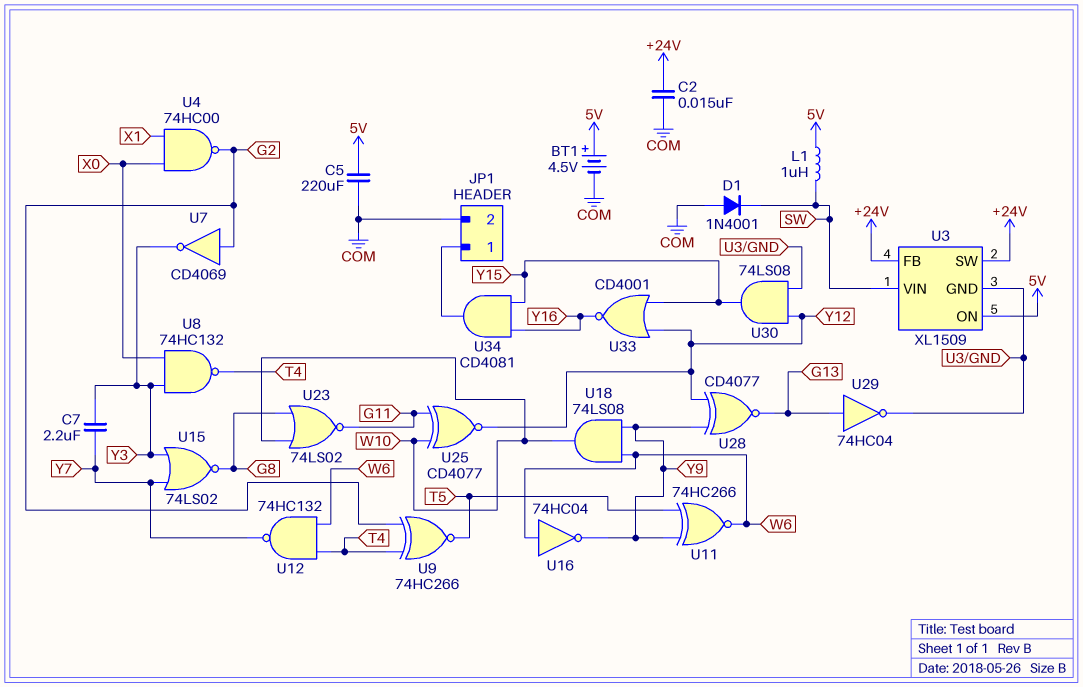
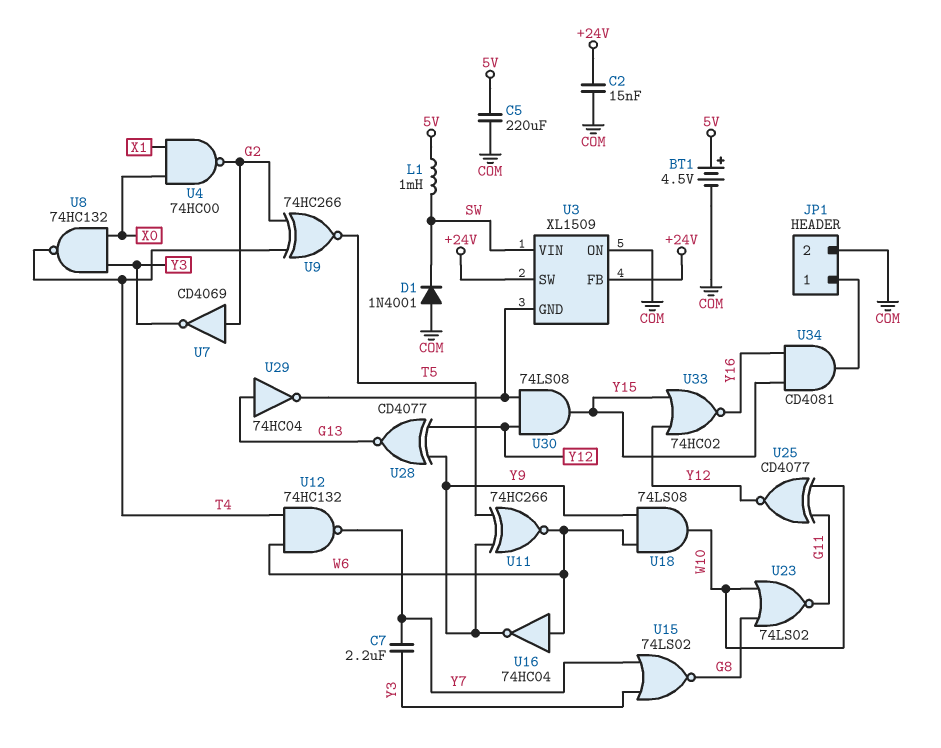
L1: 1uH (5V, SW) -> 1mH (5V, SW)
U3 pin ON: 5V -> COM
U33: NOR CD4001 (in Y12, in Y15, out Y16) -> NOR 74HC02 (in Y12, in Y15, out Y16)

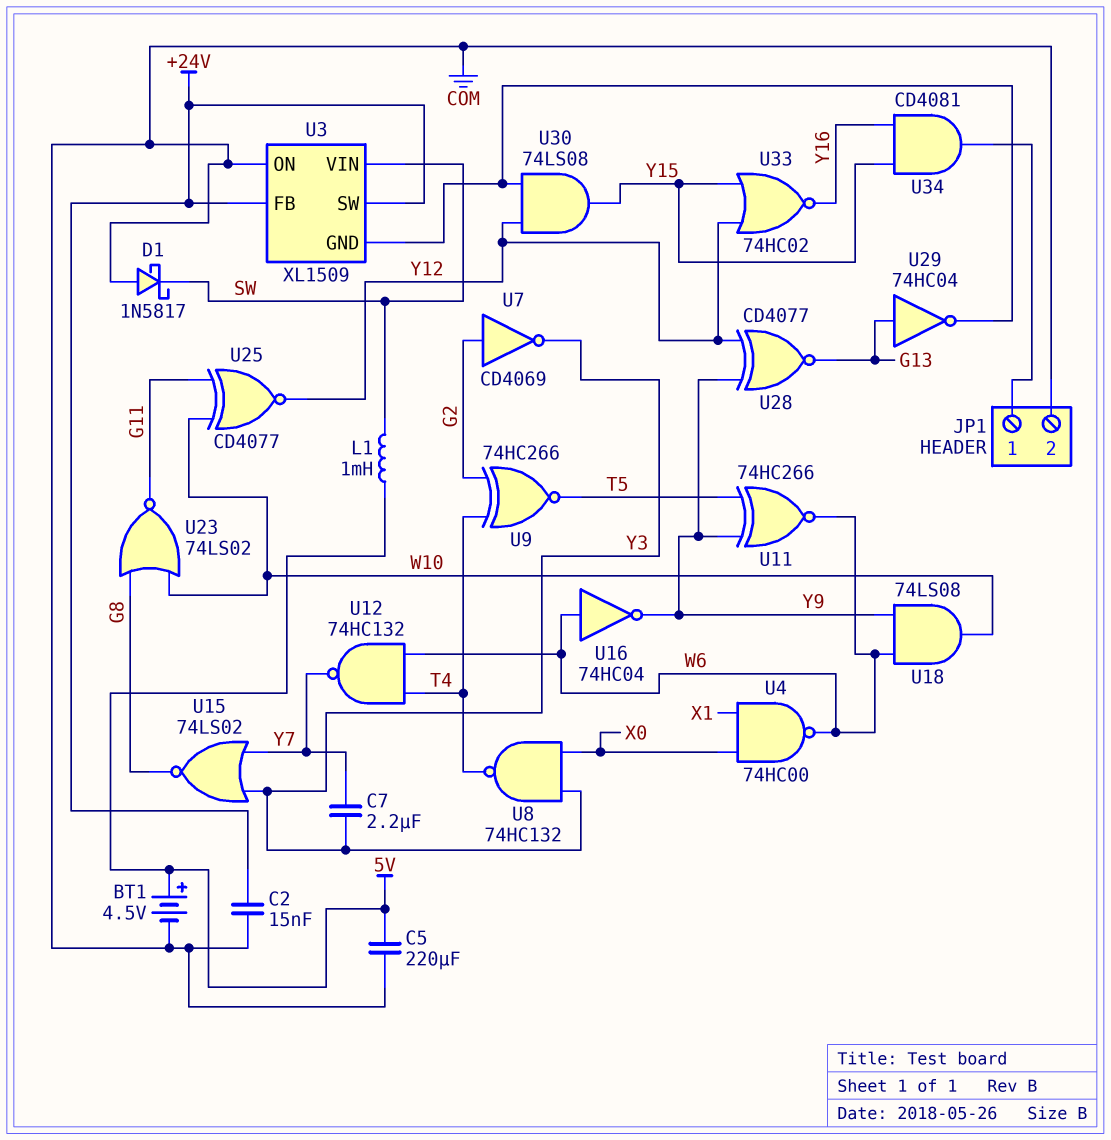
D1: diode 1N4001 (A COM, K SW) -> schottky 1N5817 (A COM, K SW)
U4: NAND 74HC00 (in X0, in X1, out G2) -> NAND 74HC00 (in X0, in X1, out W6)

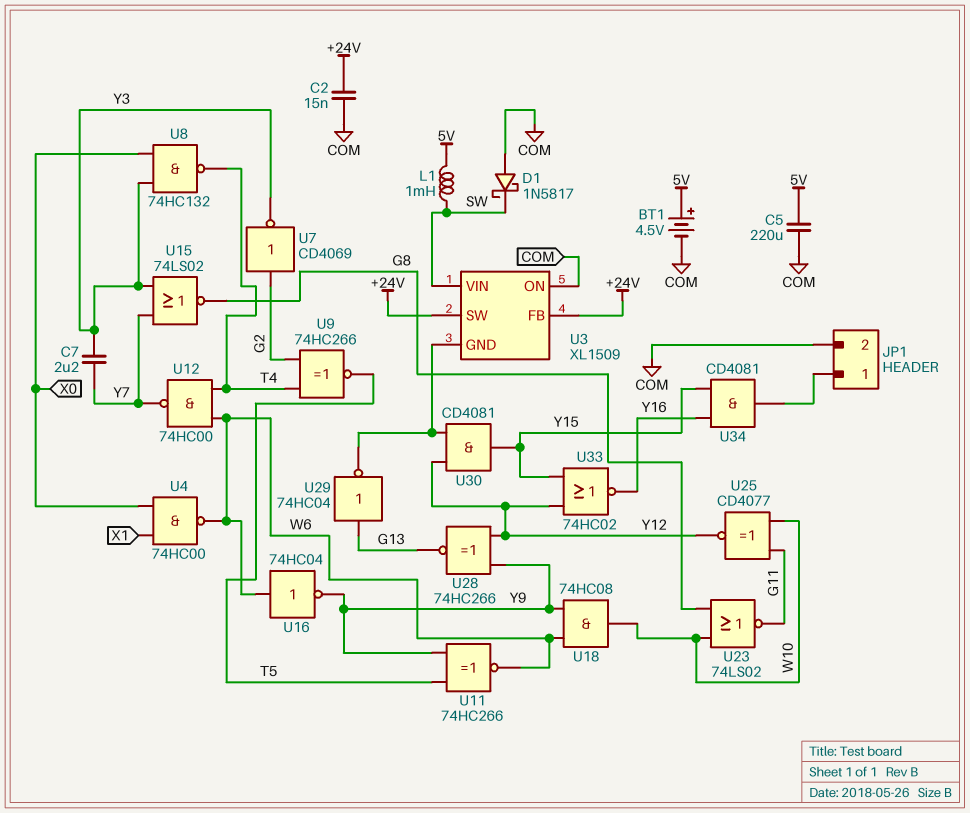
U12: NAND 74HC132 (in T4, in W6, out Y7) -> NAND 74HC00 (in T4, in W6, out Y7)
U18: AND 74LS08 (in W6, in Y9, out W10) -> AND 74HC08 (in W6, in Y9, out W10)
U28: XNOR CD4077 (in Y9, in Y12, out G13) -> XNOR 74HC266 (in Y9, in Y12, out G13)
U30: AND 74LS08 (in U3/GND, in Y12, out Y15) -> AND CD4081 (in U3/GND, in Y12, out Y15)

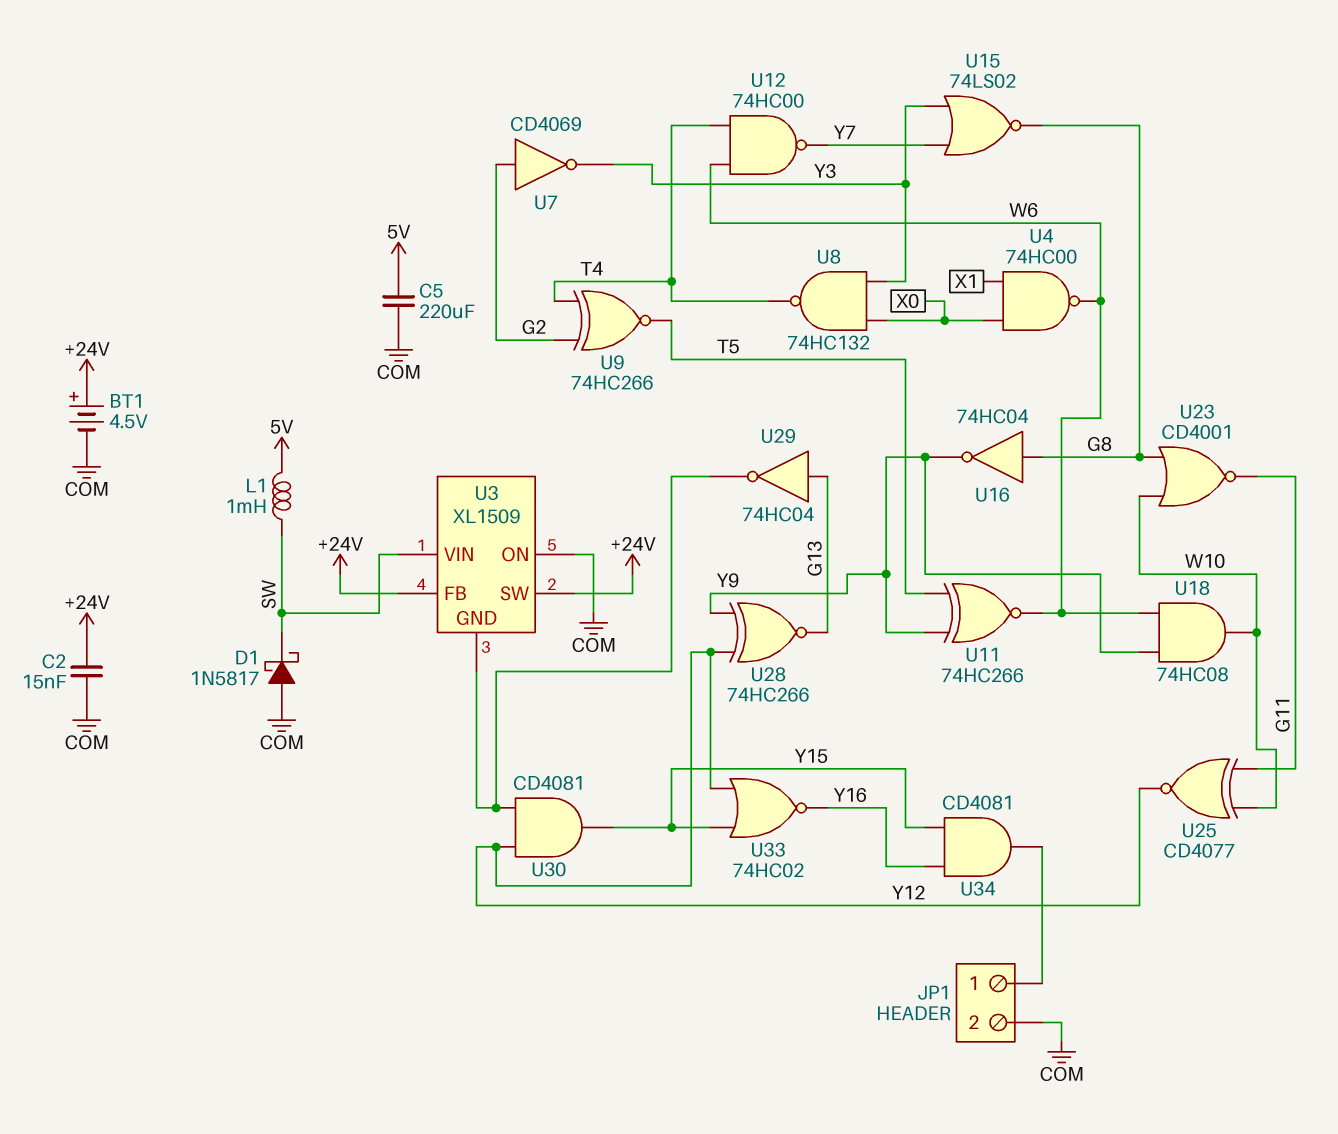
BT1: 4.5V (plus 5V, minus COM) -> 4.5V (plus +24V, minus COM)
C7: 2.2uF (Y3, Y7) -> none
U16: NOT 74HC04 (in W6, out Y9) -> NOT 74HC04 (in G8, out Y9)
U23: NOR 74LS02 (in G8, in W10, out G11) -> NOR CD4001 (in G8, in W10, out G11)

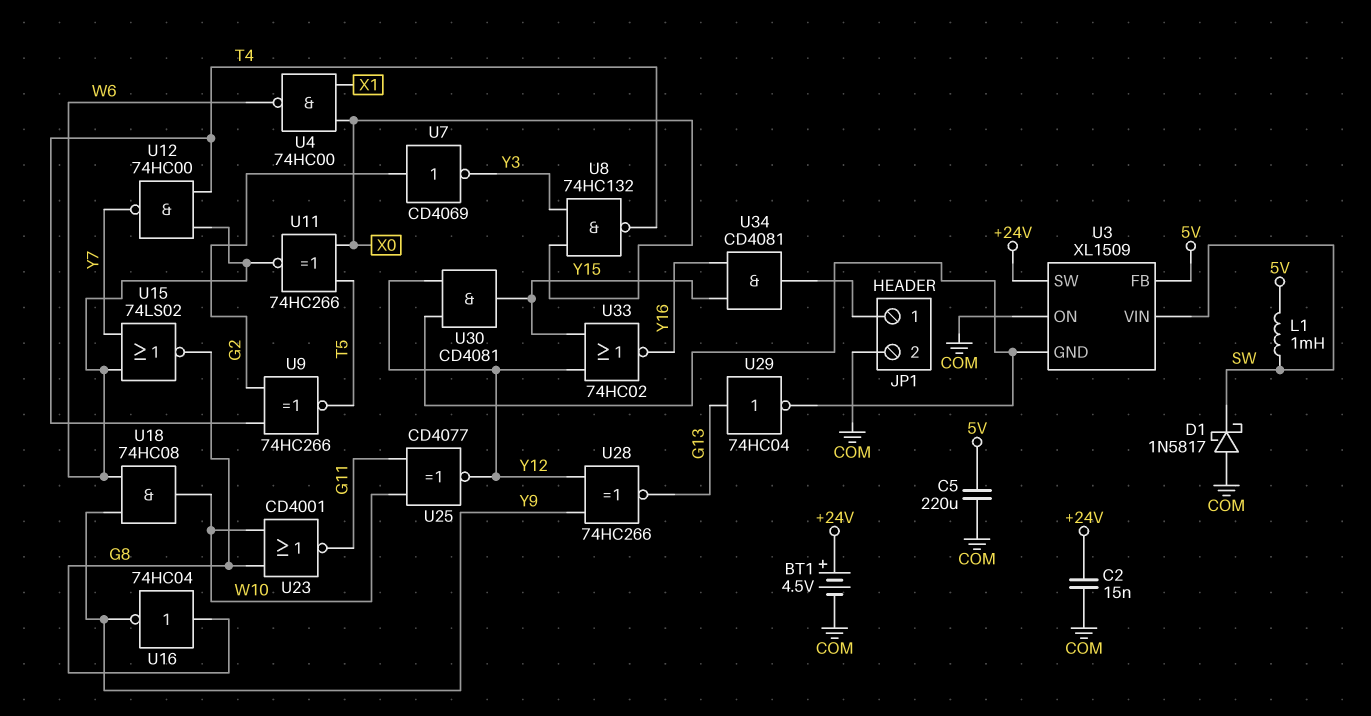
U3 pin FB: +24V -> 5V
U11: XNOR 74HC266 (in T5, in Y9, out W6) -> XNOR 74HC266 (in T5, in X0, out W6)
U15: NOR 74LS02 (in Y3, in Y7, out G8) -> NOR 74LS02 (in W6, in Y7, out G8)

